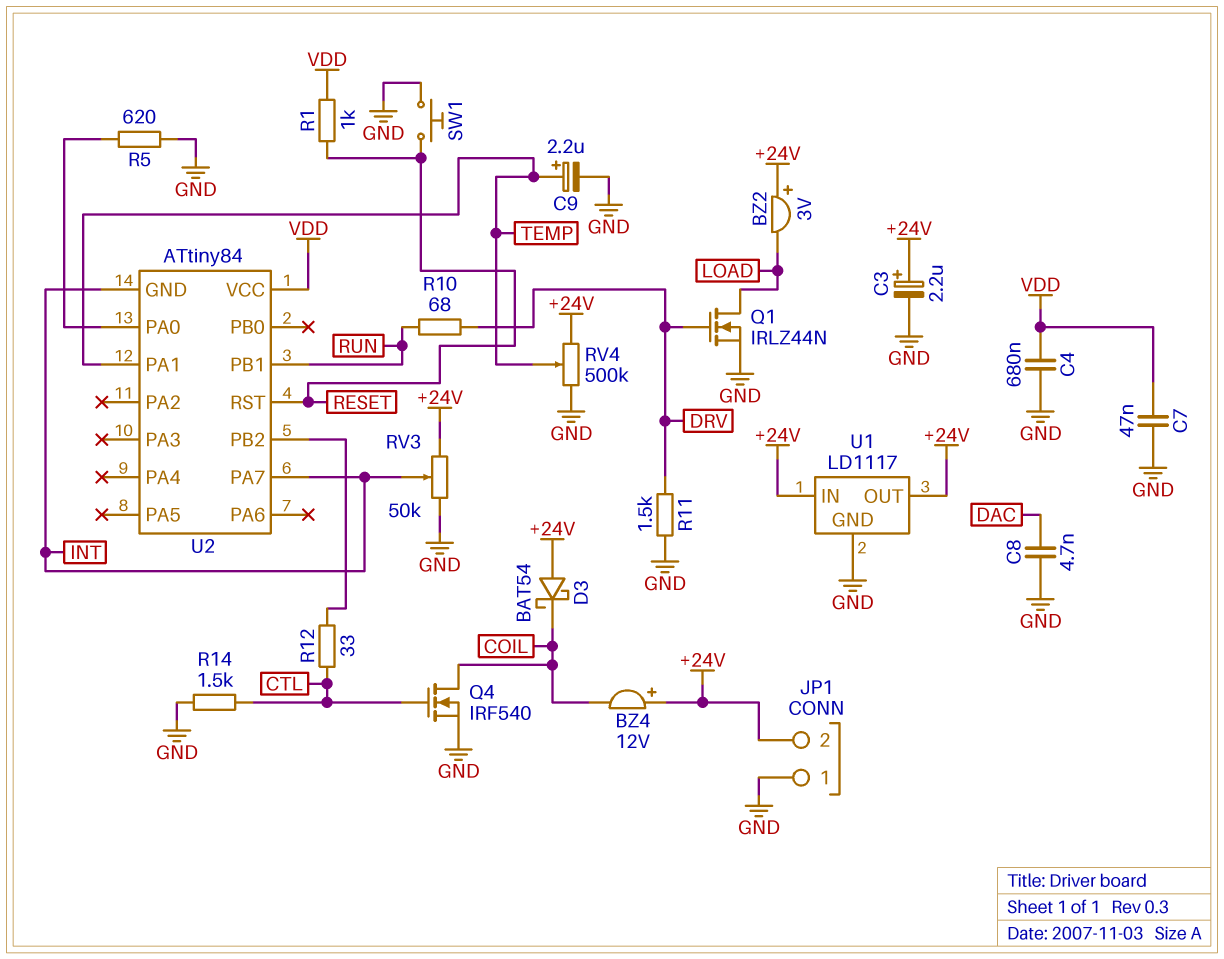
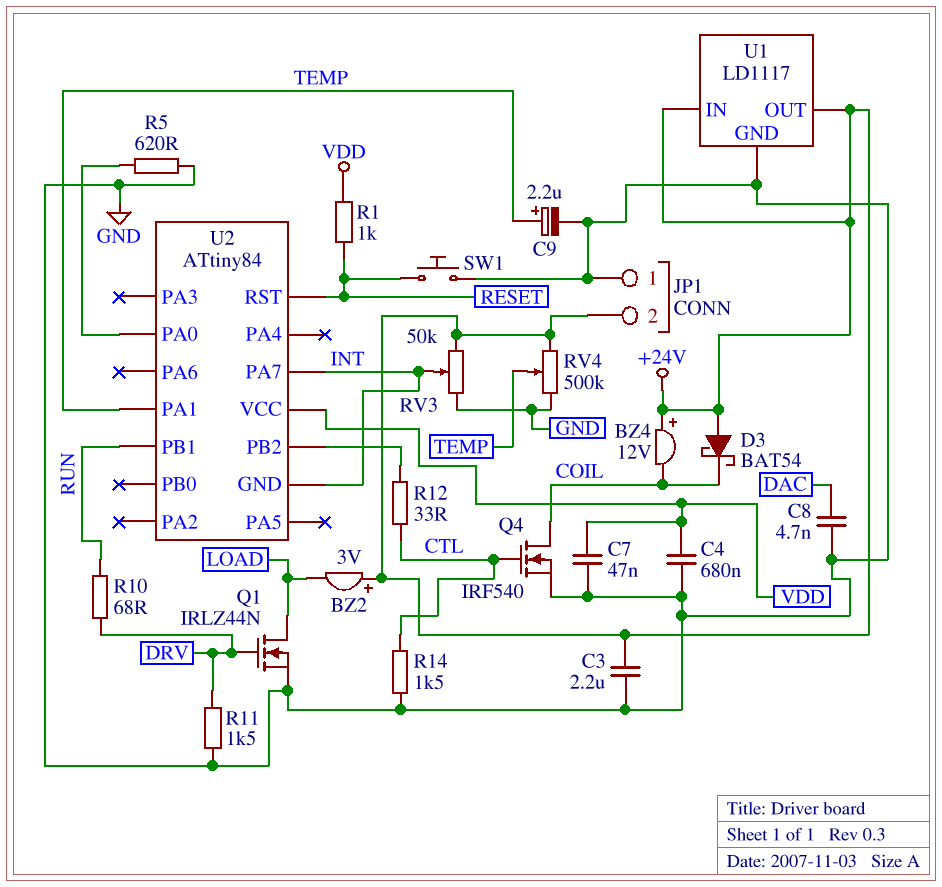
C3: 2.2uF (plus +24V, minus GND) -> 2.2uF (+24V, GND)

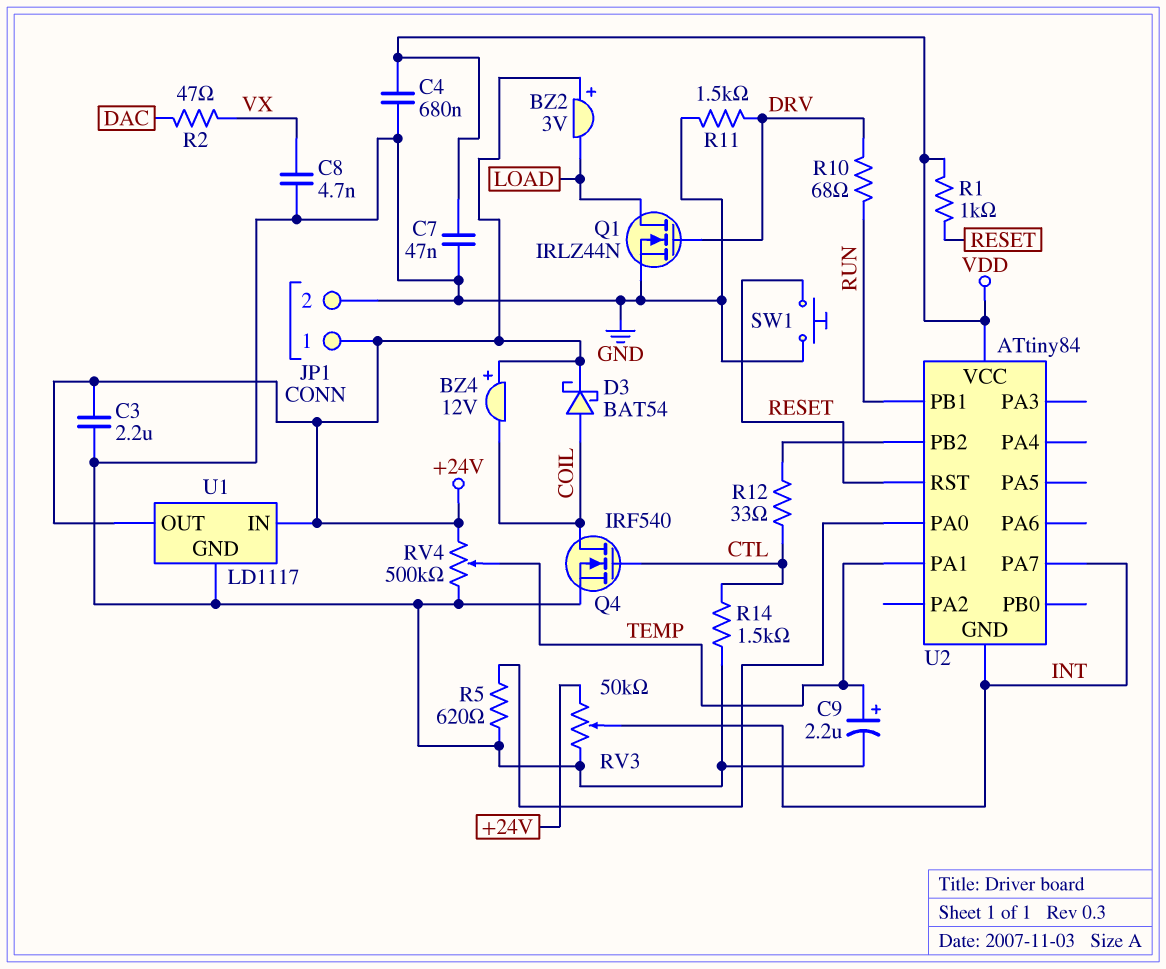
C8: 4.7nF (DAC, GND) -> 4.7nF (GND, VX)
D3: schottky BAT54 (A +24V, K COIL) -> schottky BAT54 (A COIL, K +24V)
JP1 pin 1: GND -> +24V
JP1 pin 2: +24V -> GND
R2: none -> 47 (DAC, VX)

